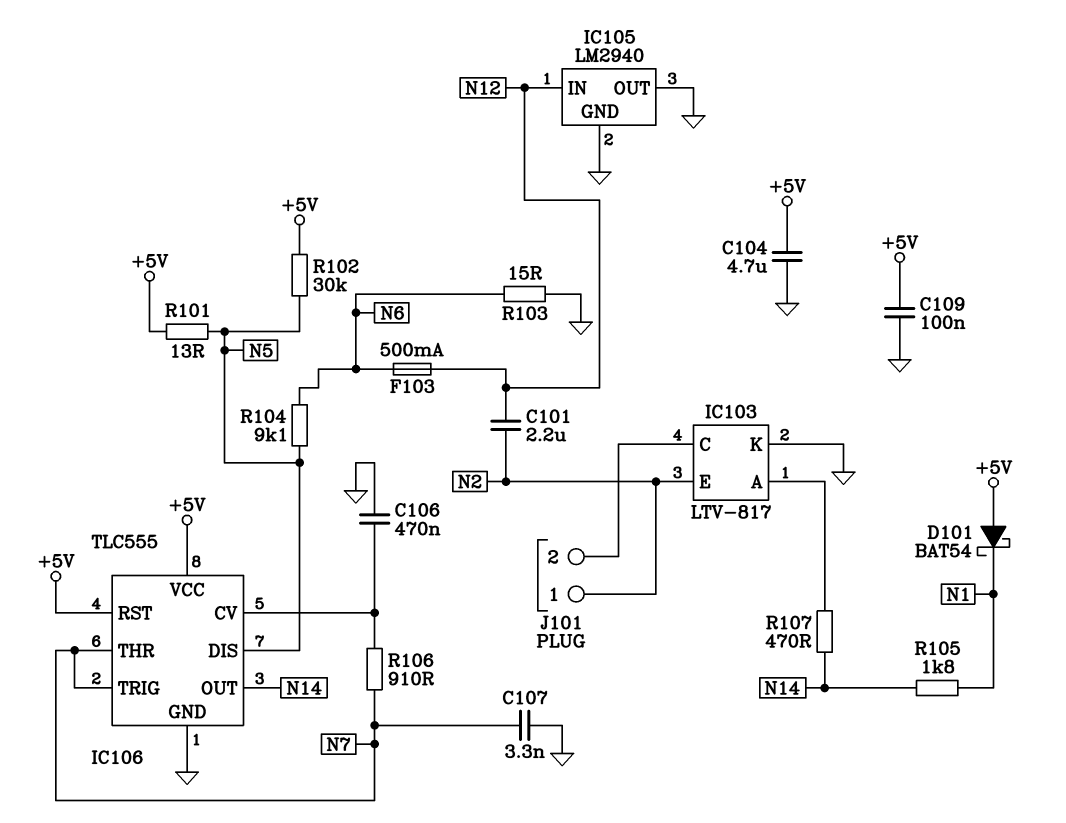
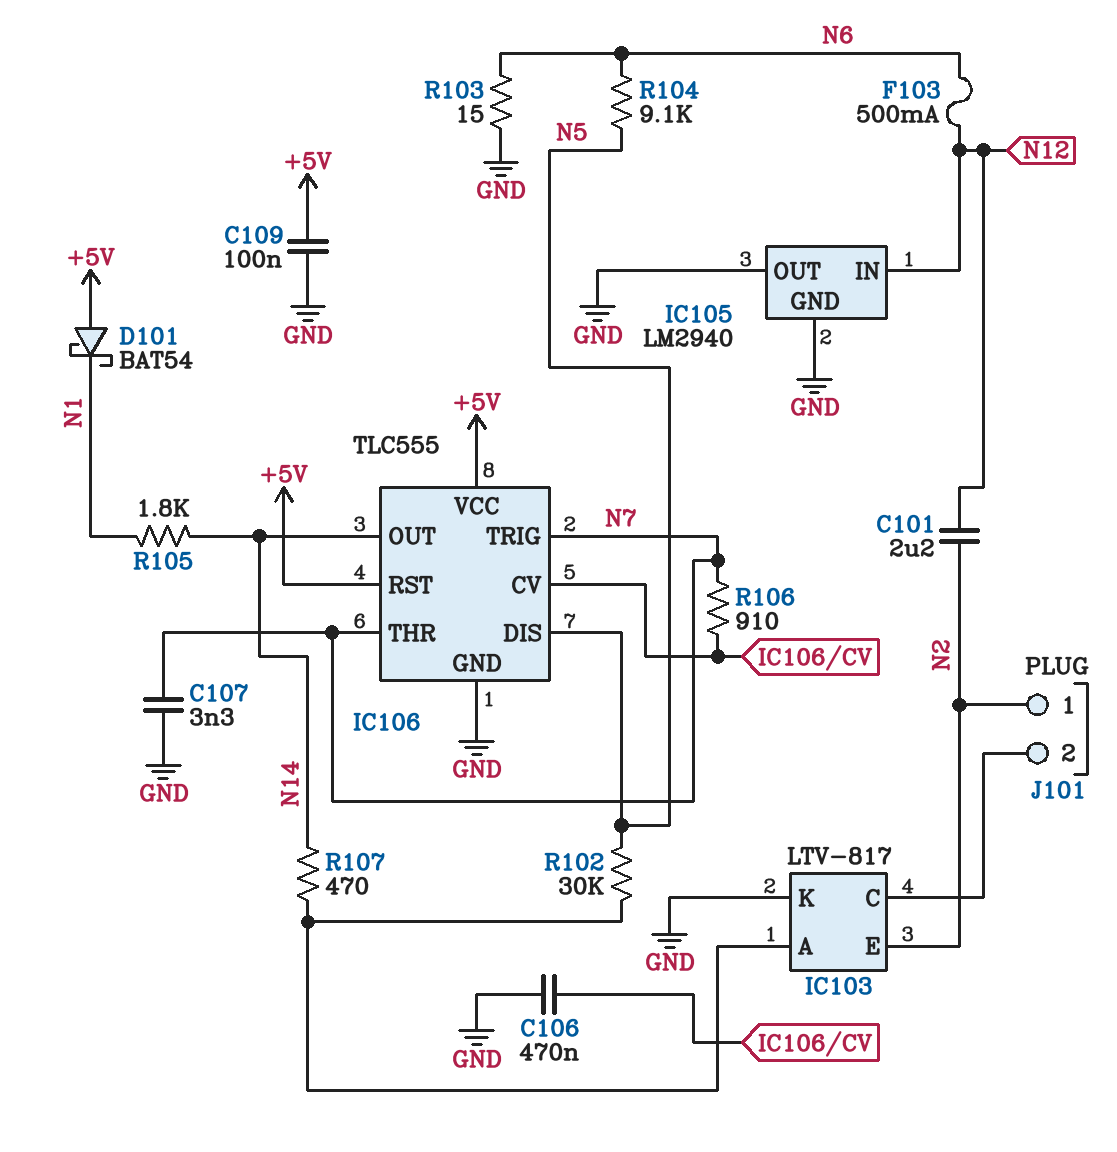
C104: 4.7uF (+5V, GND) -> none
R101: 13 (+5V, N5) -> none
R102: 30k (+5V, N5) -> 30k (IC103/A, N5)

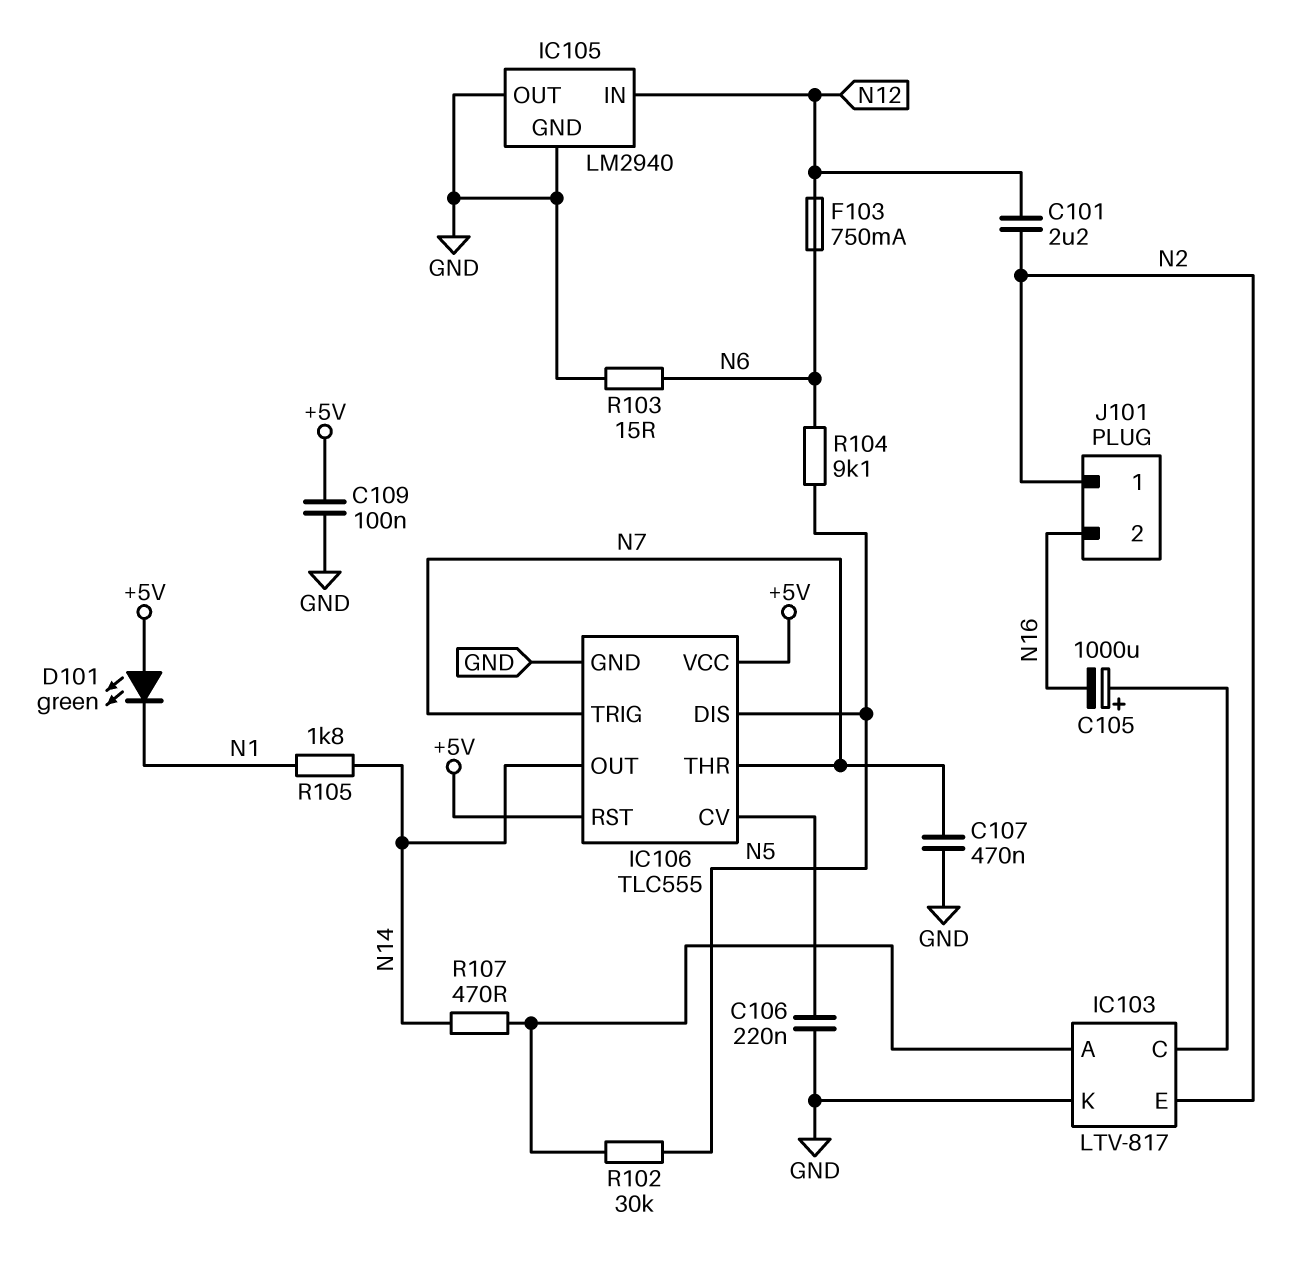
C105: none -> 1000uF (plus IC103/C, minus N16)
C106: 470nF (GND, IC106/CV) -> 220nF (GND, IC106/CV)
C107: 3.3nF (GND, N7) -> 470nF (GND, N7)
D101: schottky BAT54 (A +5V, K N1) -> LED green (A +5V, K N1)
F103: 500mA (N6, N12) -> 750mA (N6, N12)
J101 pin 2: IC103/C -> N16
R106: 910 (IC106/CV, N7) -> none

